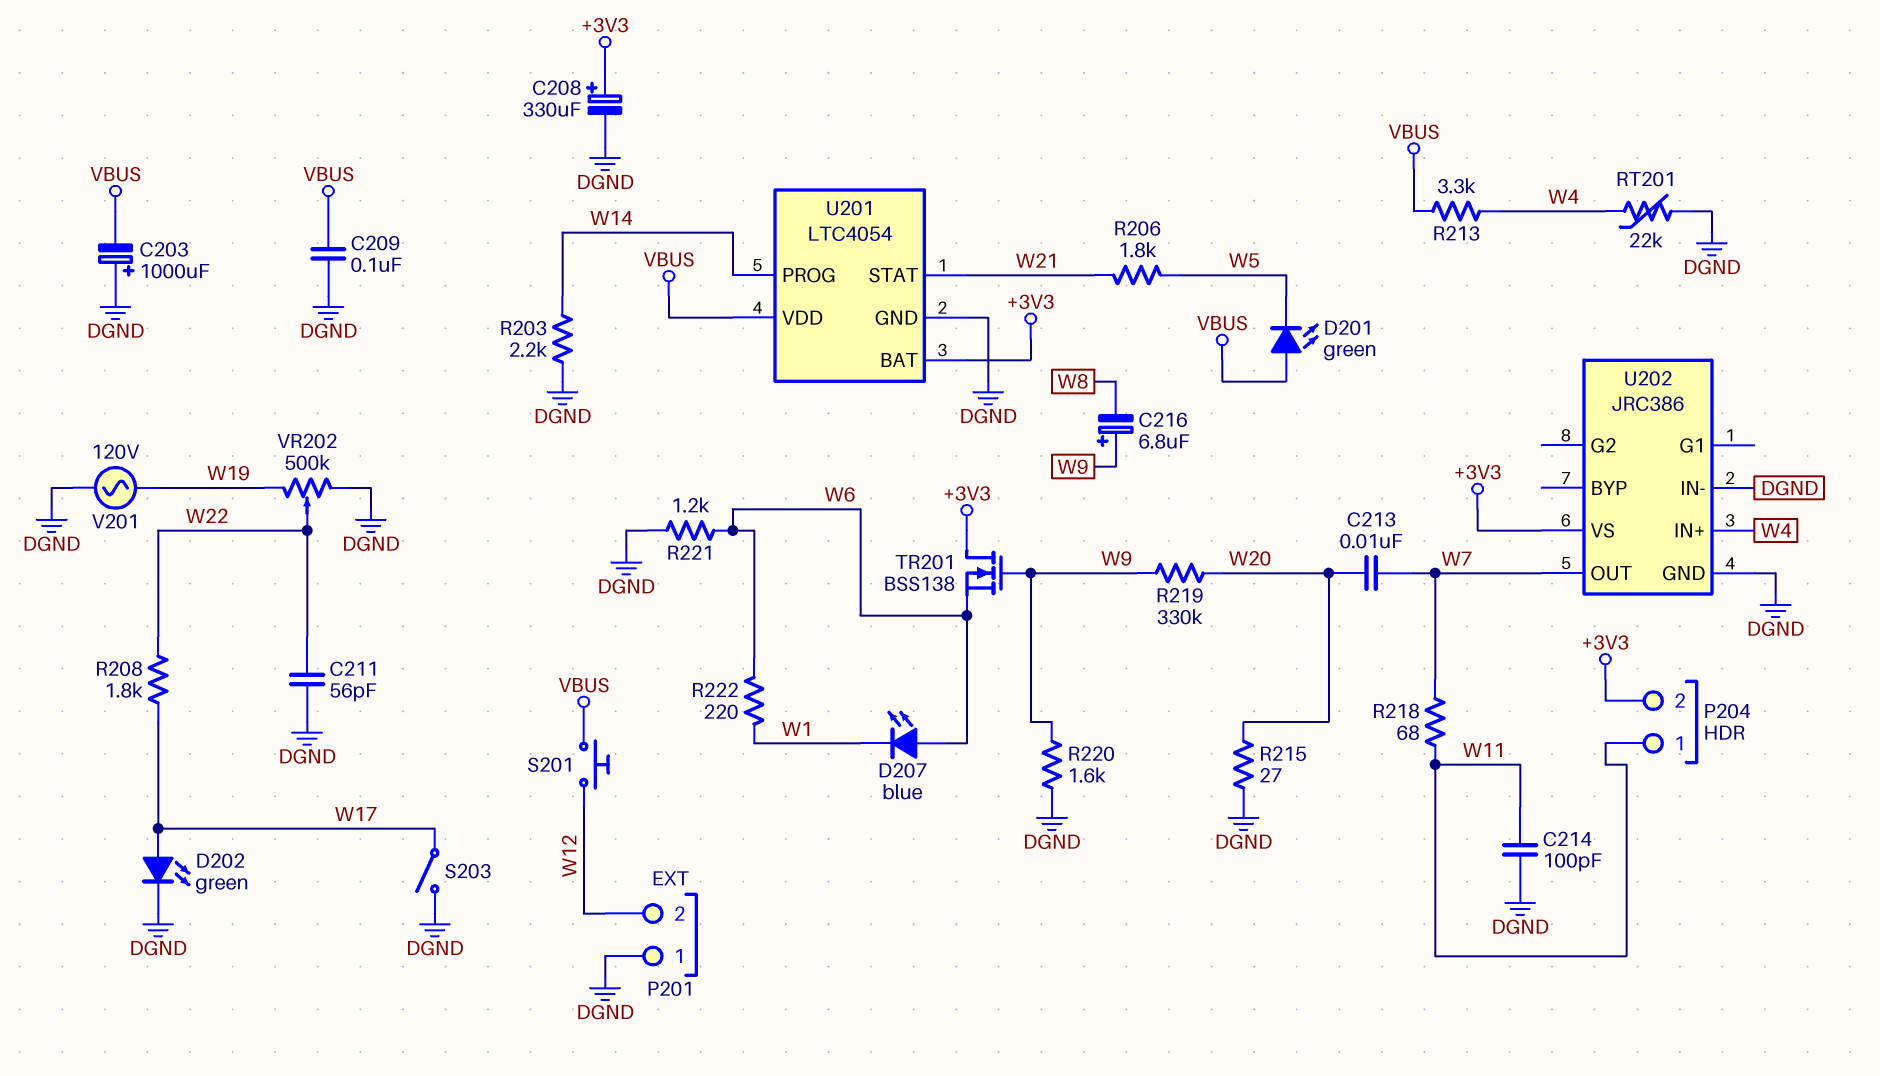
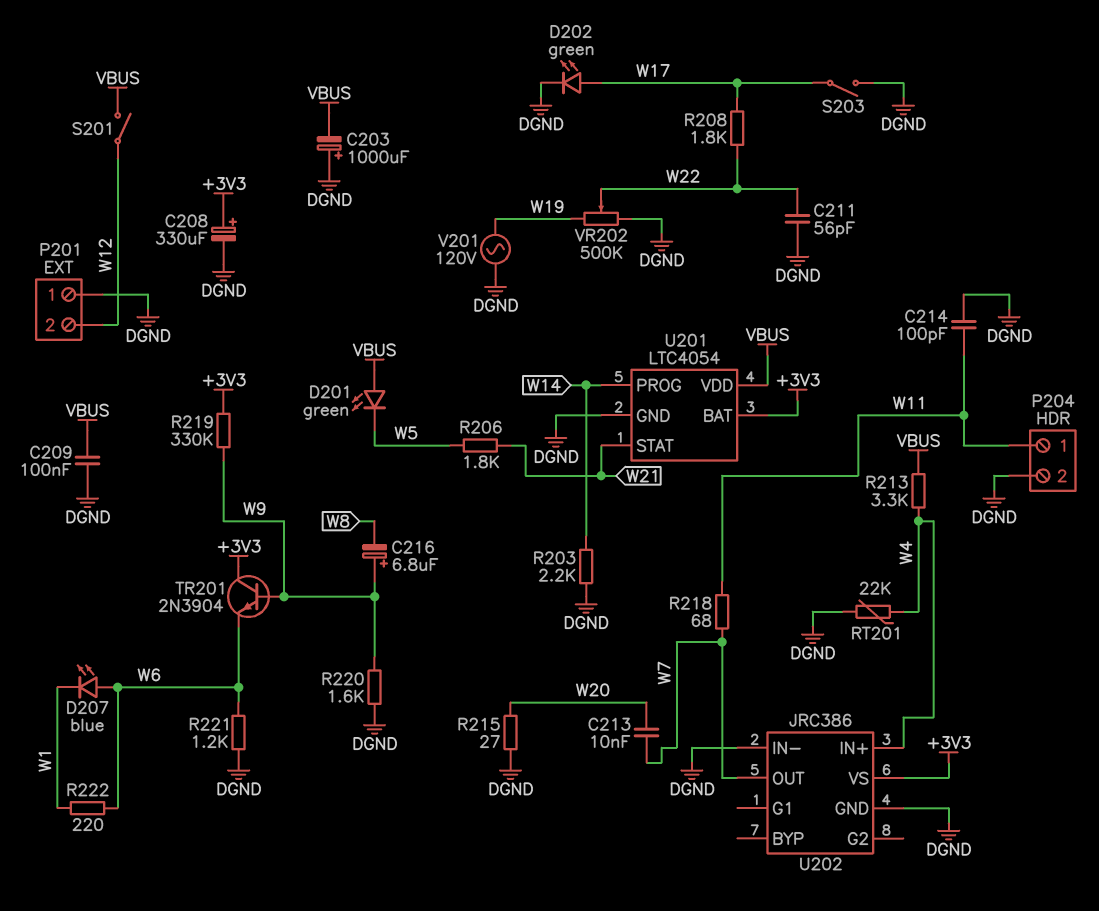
P204 pin 2: +3V3 -> DGND
R219: 330k (W9, W20) -> 330k (+3V3, W9)
S201: button (VBUS, W12) -> switch (VBUS, W12)
TR201: NMOS BSS138 (G W9, D +3V3, S W6) -> NPN 2N3904 (B W9, C +3V3, E W6)

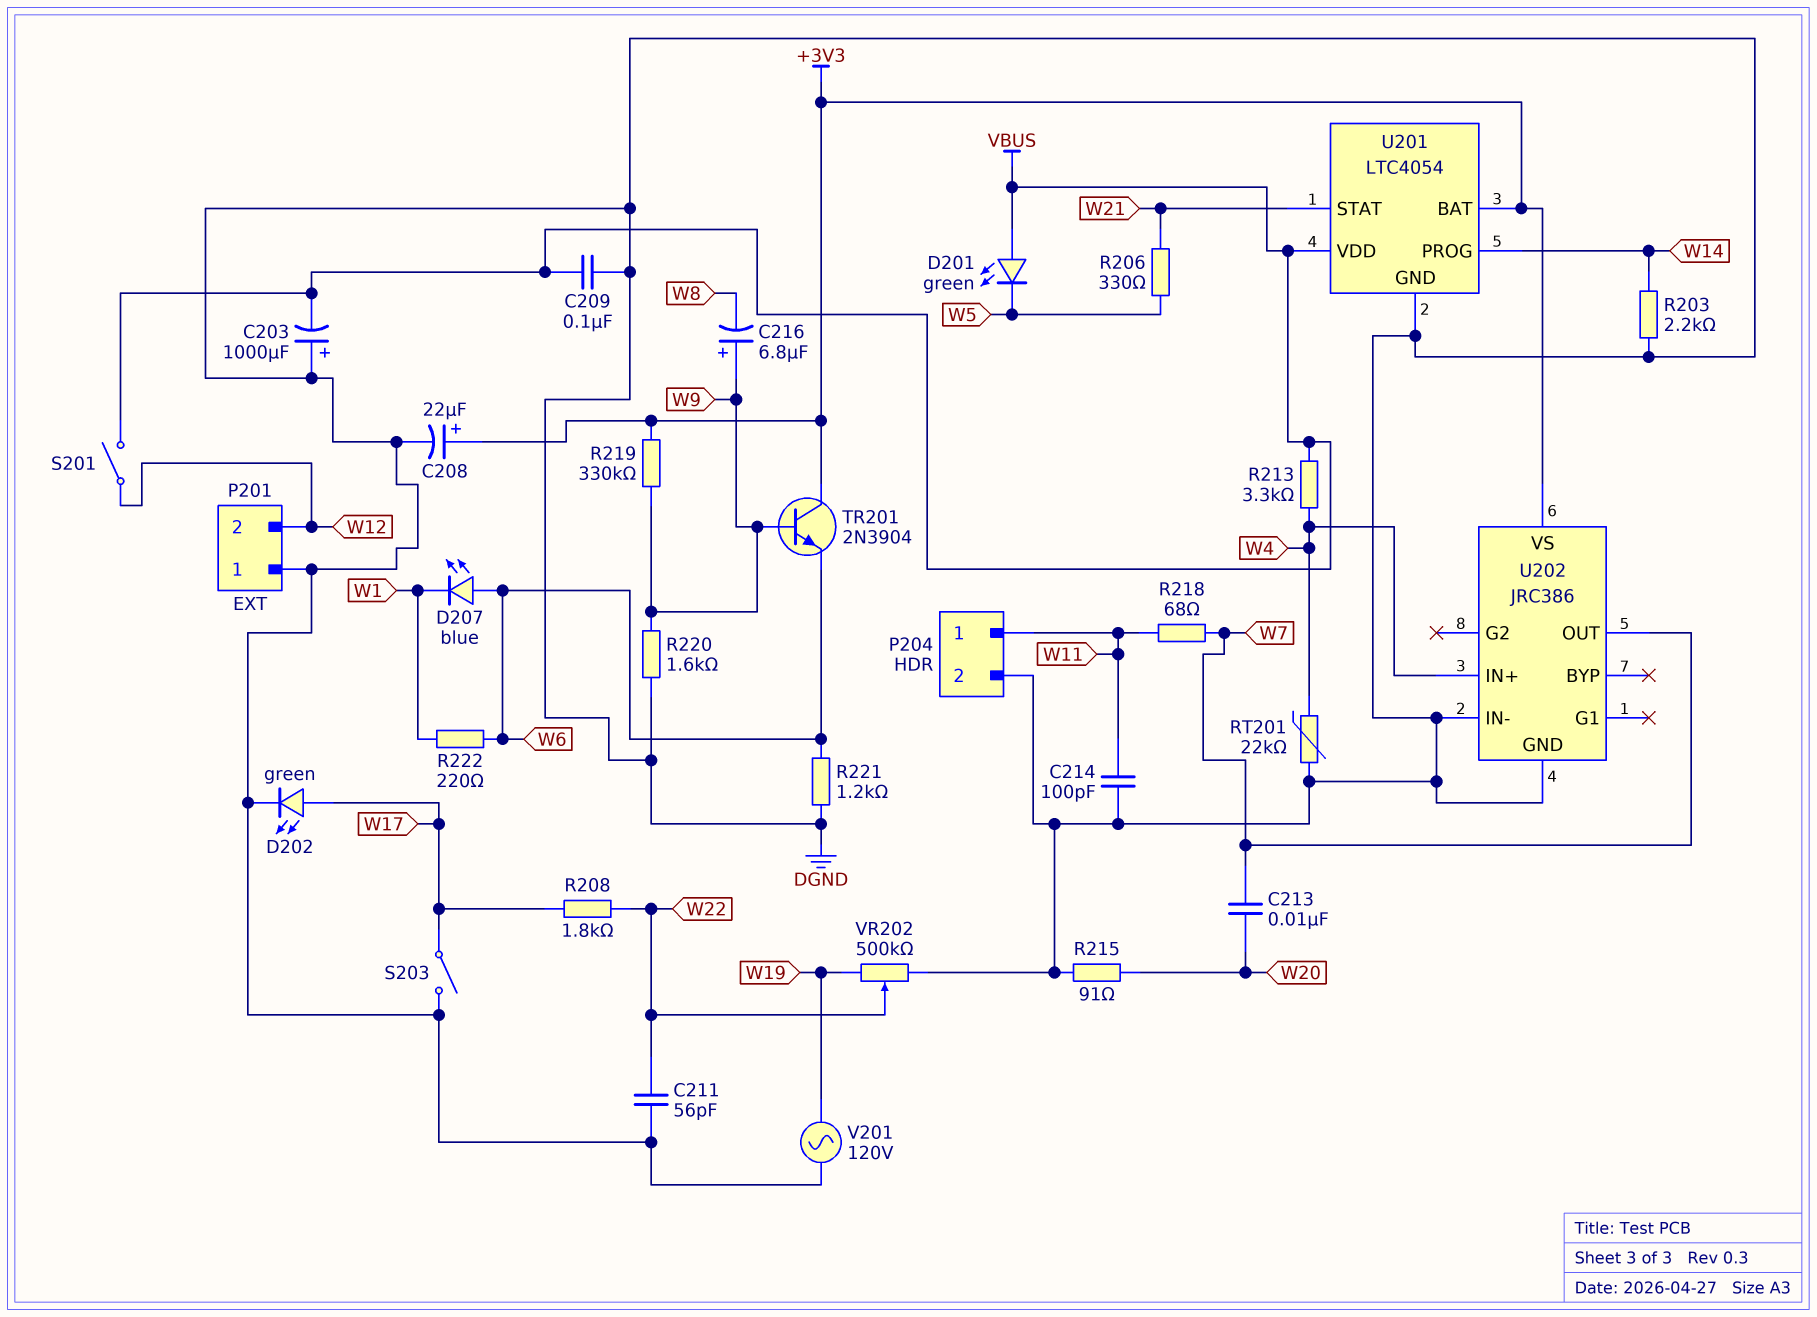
C208: 330uF (plus +3V3, minus DGND) -> 22uF (plus +3V3, minus DGND)
R206: 1.8k (W5, W21) -> 330 (W5, W21)
R215: 27 (DGND, W20) -> 91 (DGND, W20)

